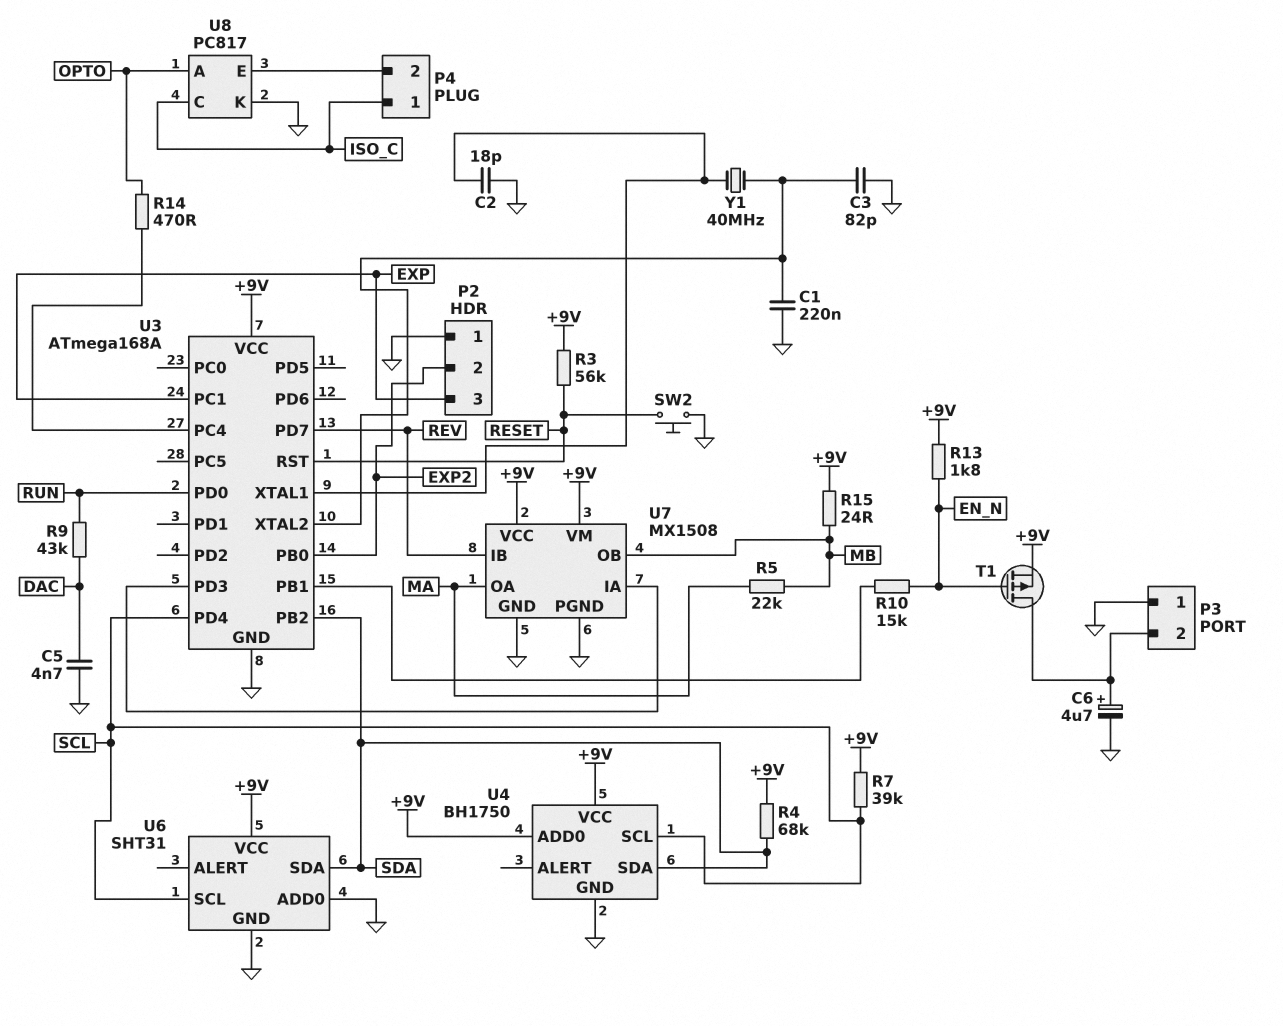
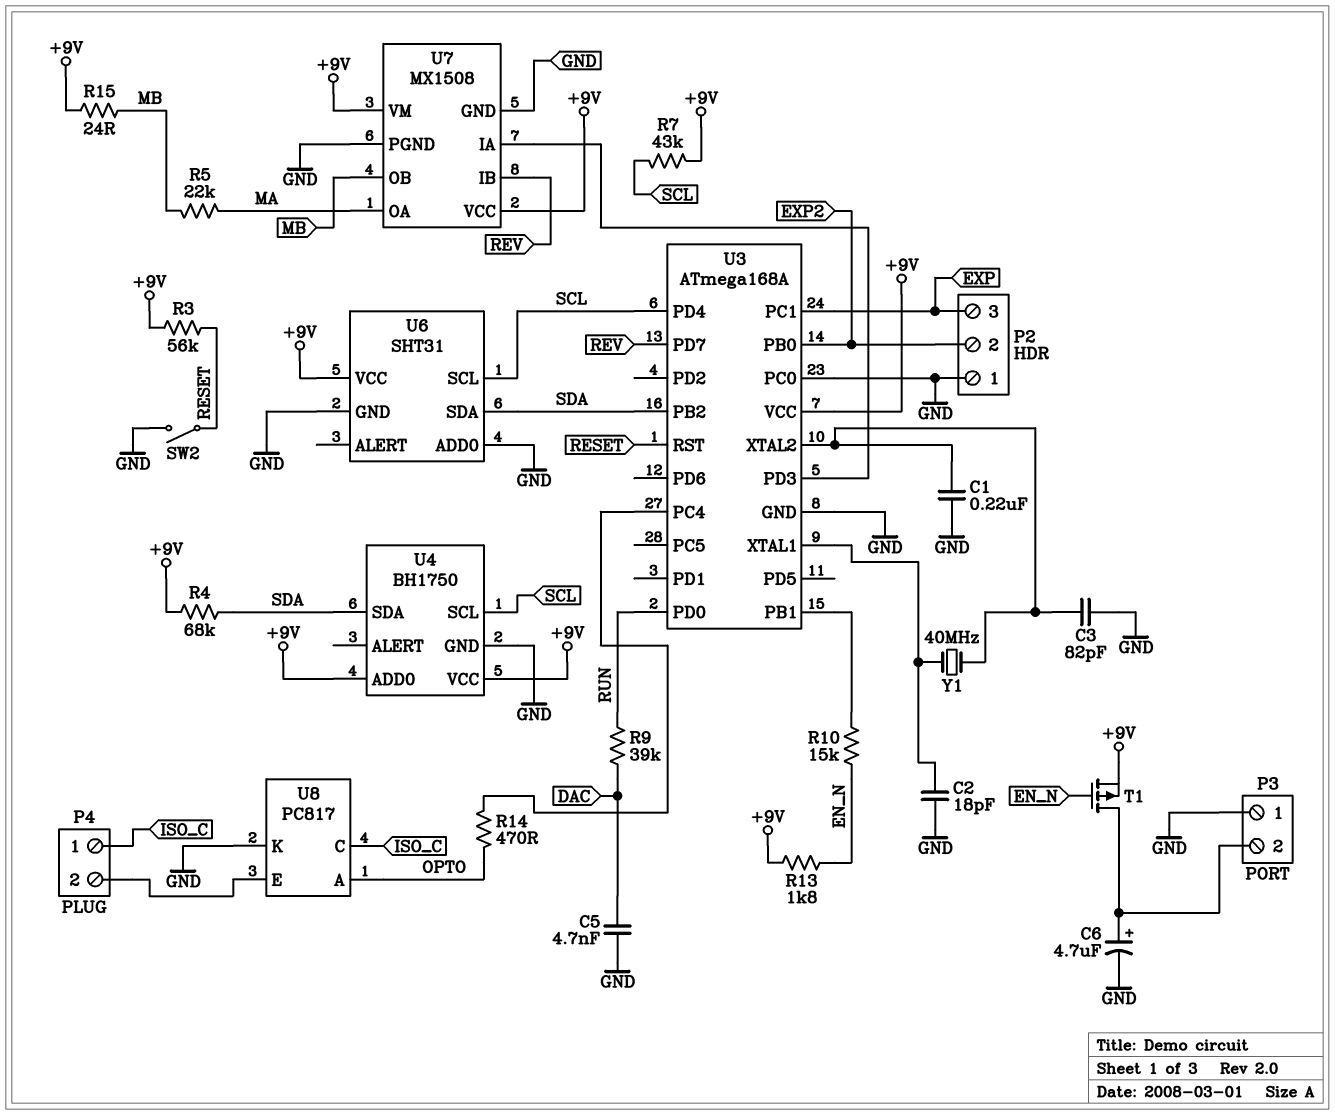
R7: 39k (+9V, SCL) -> 43k (+9V, SCL)
R9: 43k (DAC, RUN) -> 39k (DAC, RUN)
SW2: button (GND, RESET) -> switch (GND, RESET)
U3 pin PC0: none -> GND

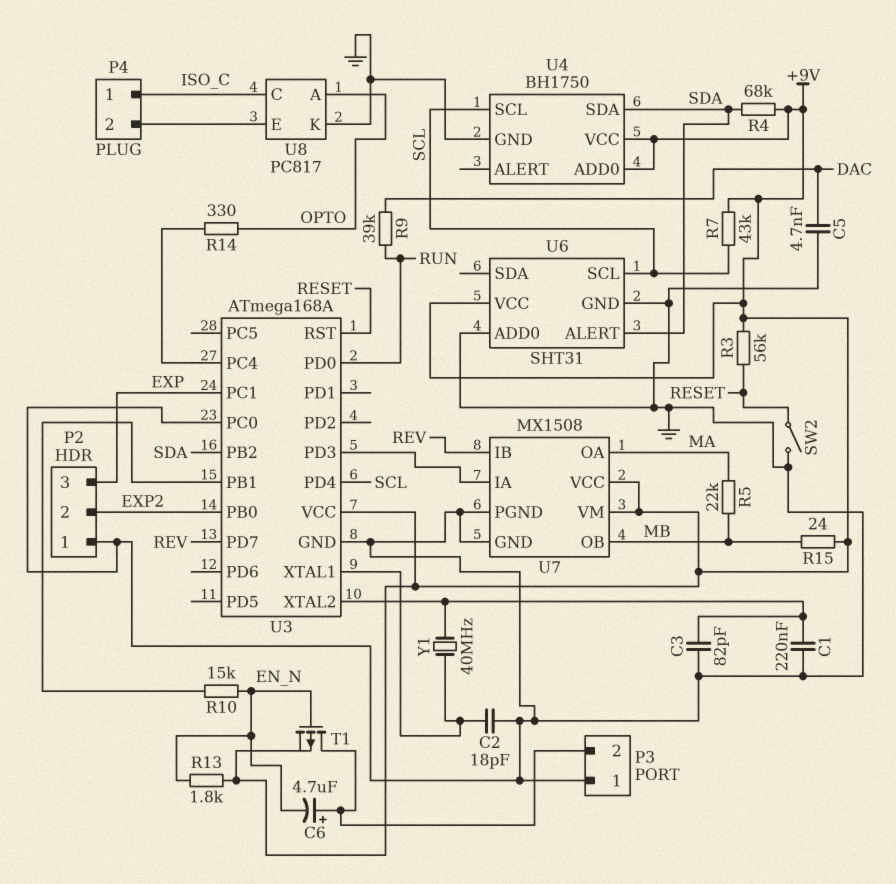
C6: 4.7uF (plus P3/2, minus GND) -> 4.7uF (plus P3/2, minus EN_N)
R14: 470 (OPTO, U3/PC4) -> 330 (OPTO, U3/PC4)
U6 pin ALERT: none -> SDA
U6 pin SDA: SDA -> none

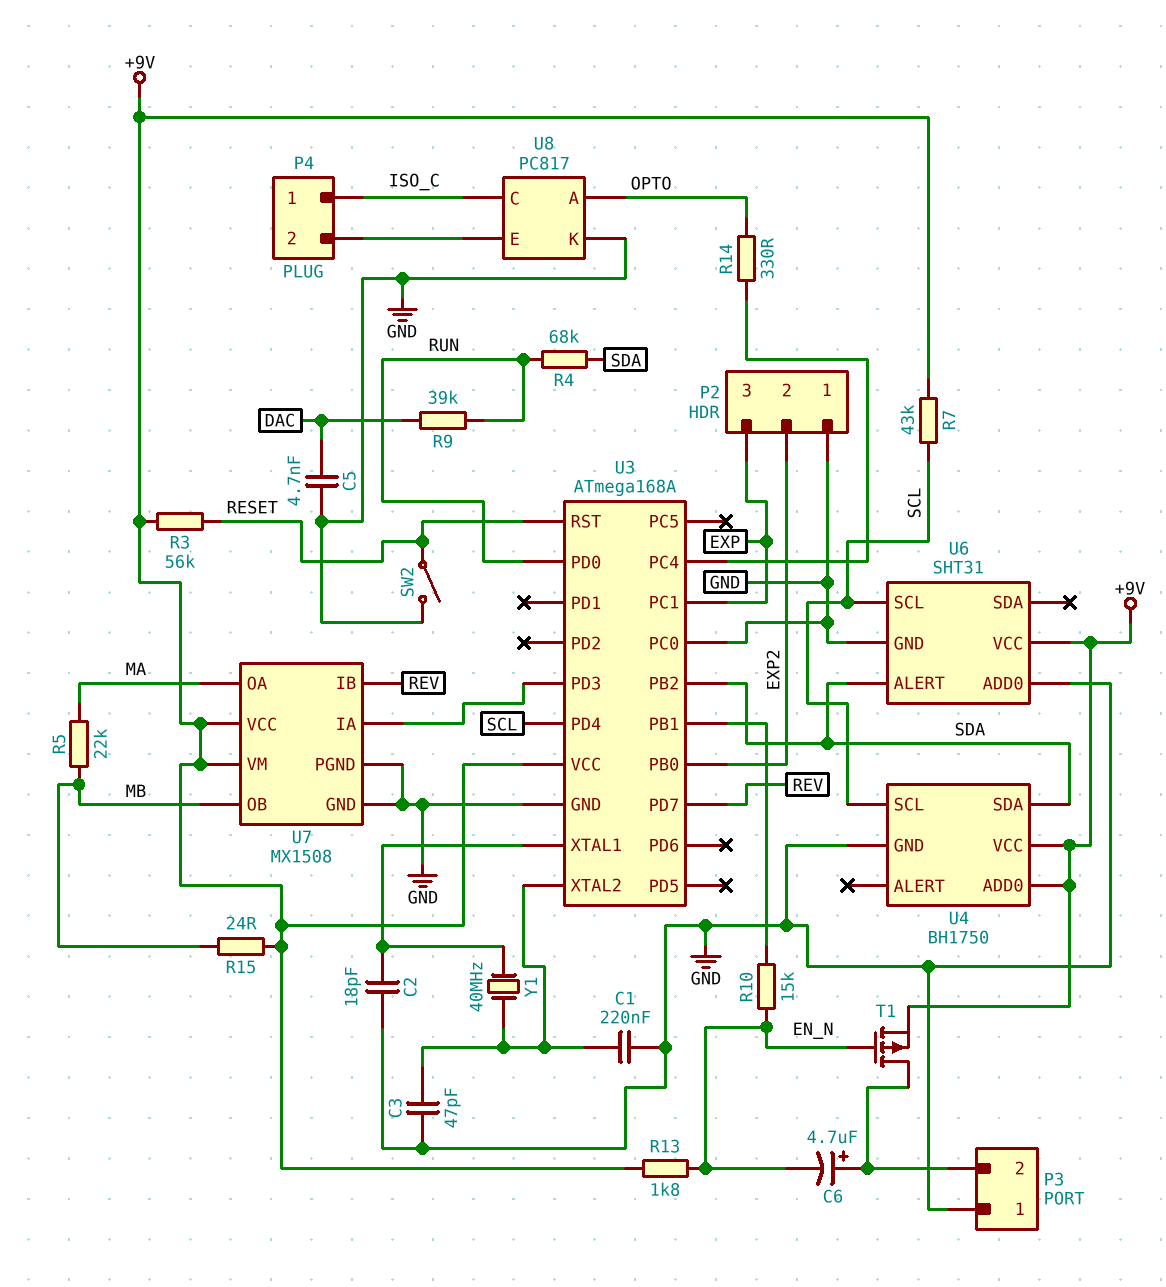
C3: 82pF (GND, U3/XTAL2) -> 47pF (GND, U3/XTAL2)
R4: 68k (+9V, SDA) -> 68k (RUN, SDA)

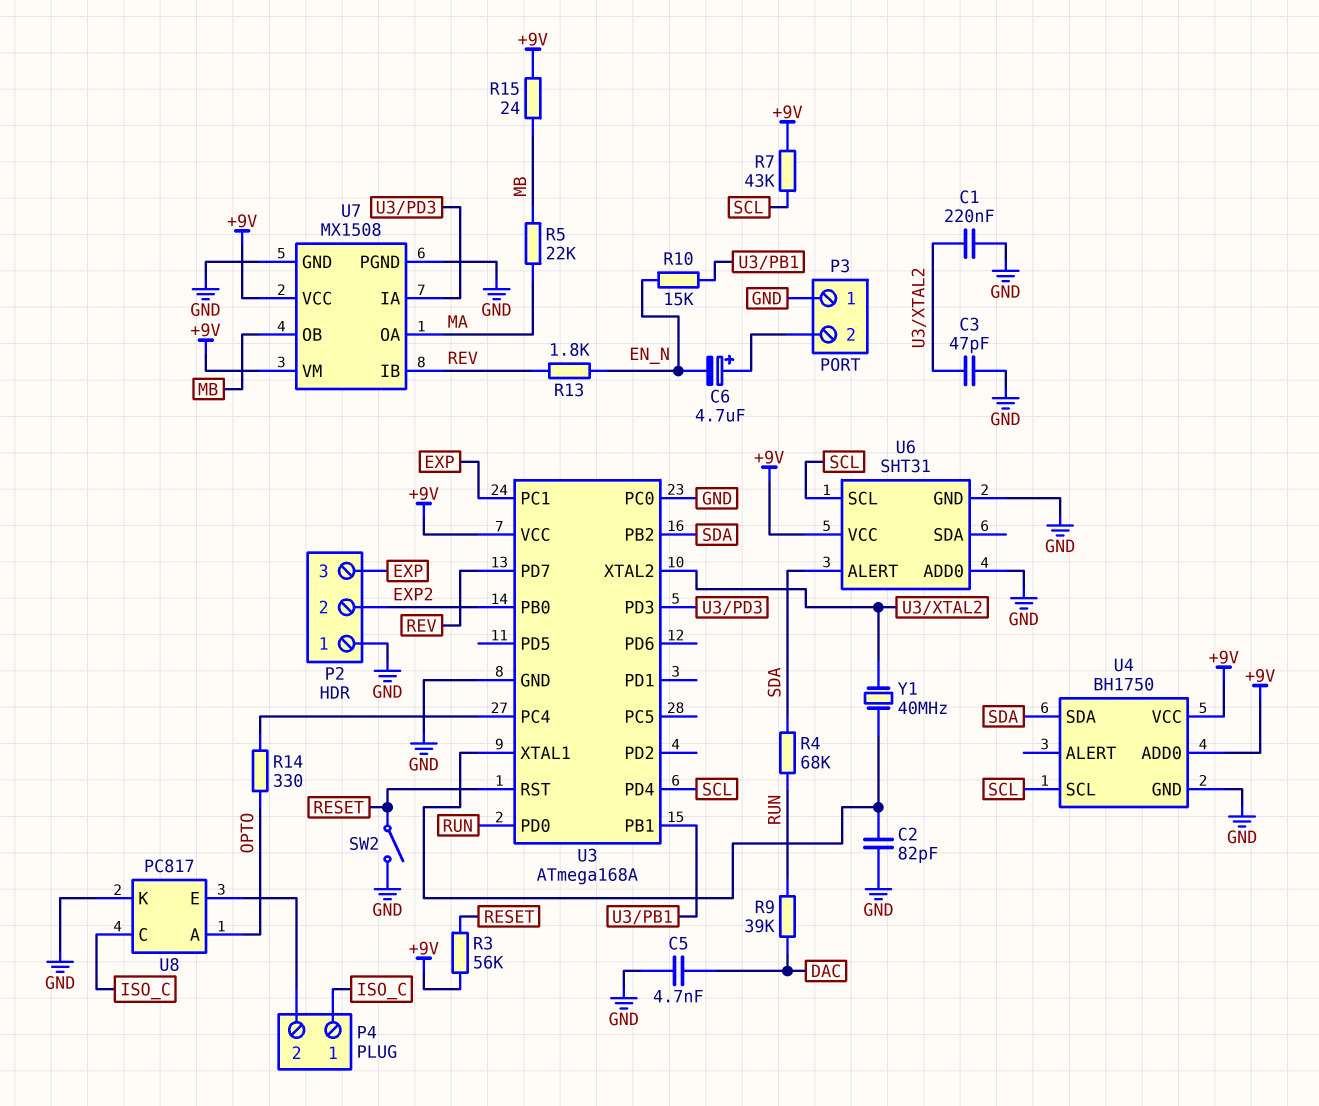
C2: 18pF (GND, U3/XTAL1) -> 82pF (GND, U3/XTAL1)
R13: 1.8k (+9V, EN_N) -> 1.8k (EN_N, REV)
T1: PMOS (G EN_N, D P3/2, S +9V) -> none

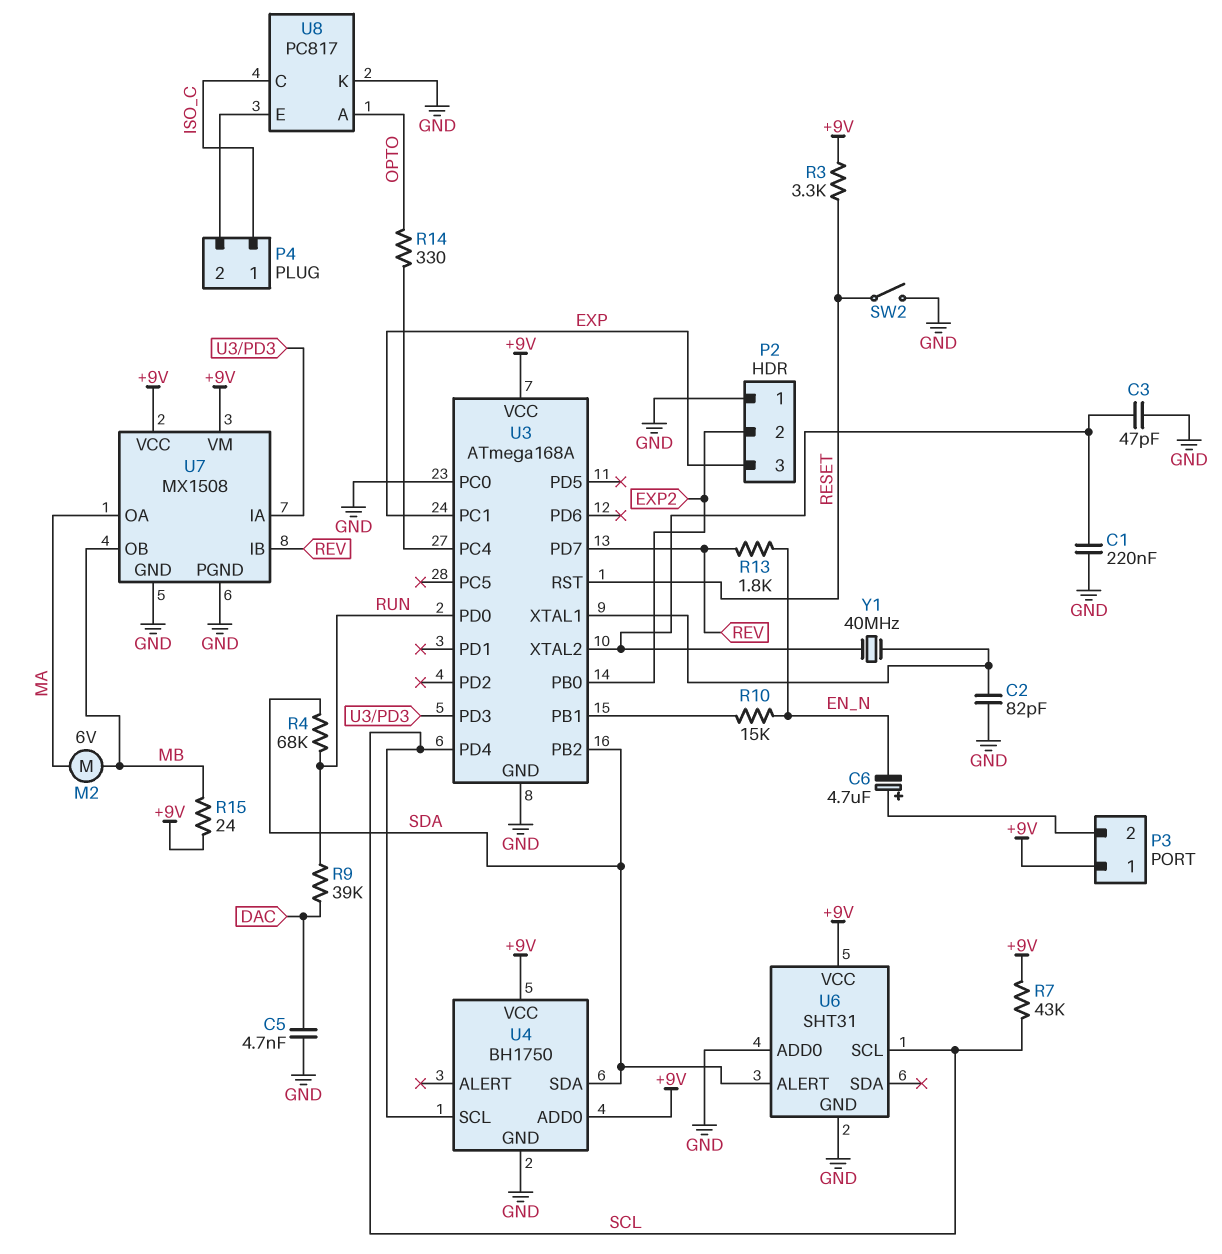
M2: none -> motor 6V (MA, MB)
P3 pin 1: GND -> +9V
R3: 56k (+9V, RESET) -> 3.3k (+9V, RESET)
R5: 22k (MA, MB) -> none

